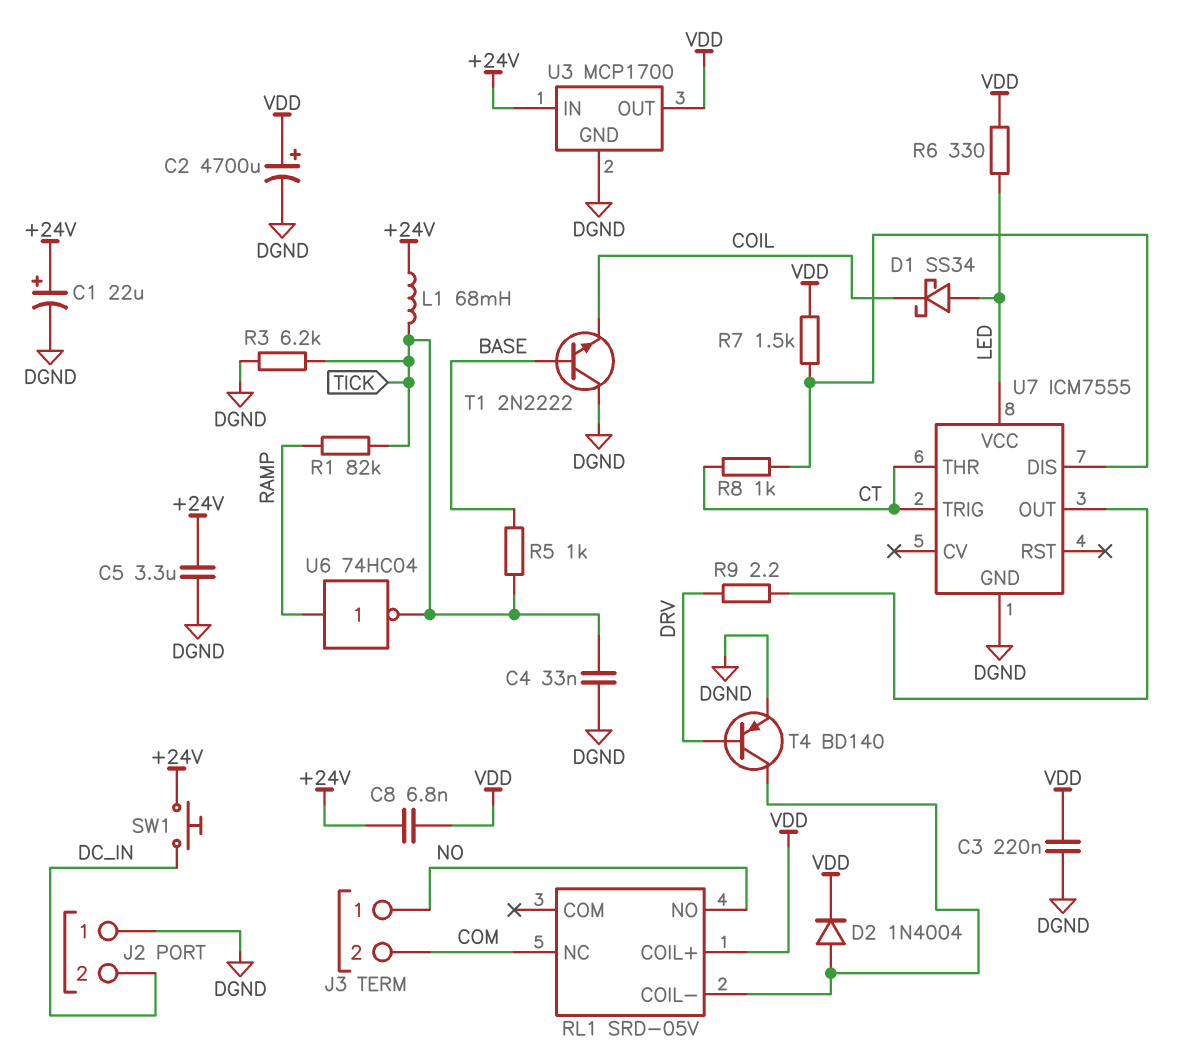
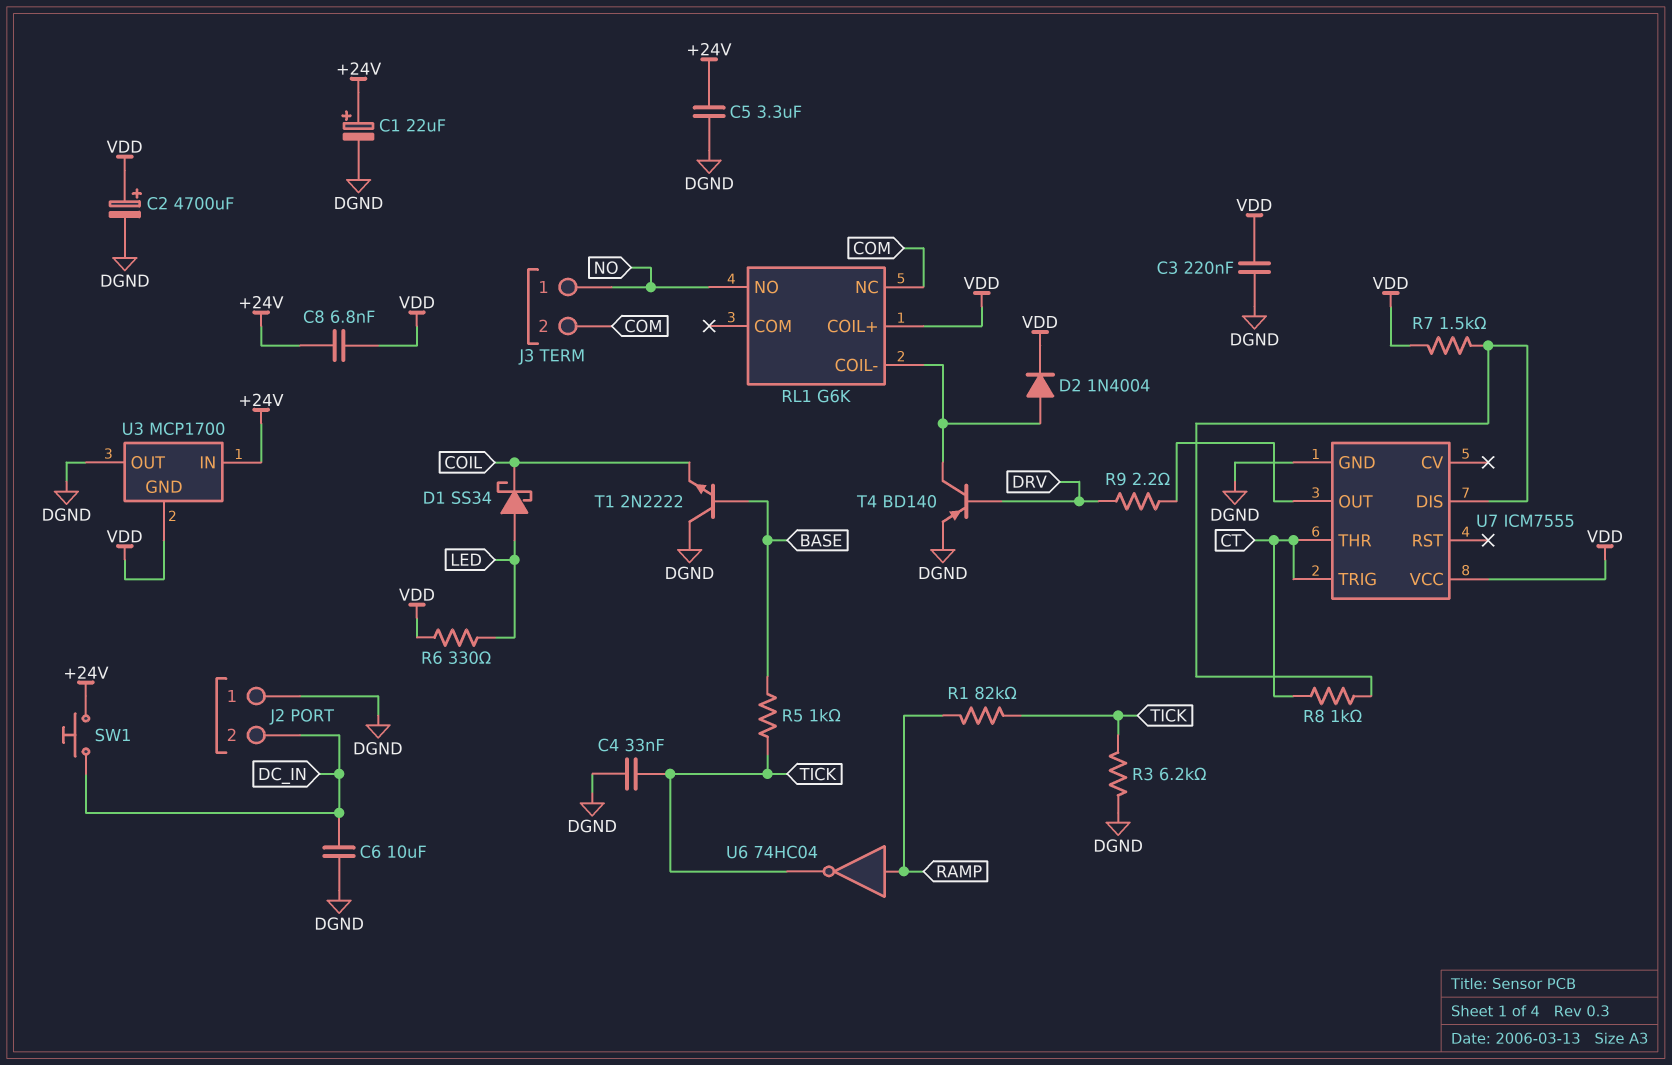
C6: none -> 10uF (DC_IN, DGND)
L1: 68mH (+24V, TICK) -> none
RL1: SRD-05V -> G6K
U3 pin GND: DGND -> VDD
U3 pin OUT: VDD -> DGND
U7 pin VCC: LED -> VDD

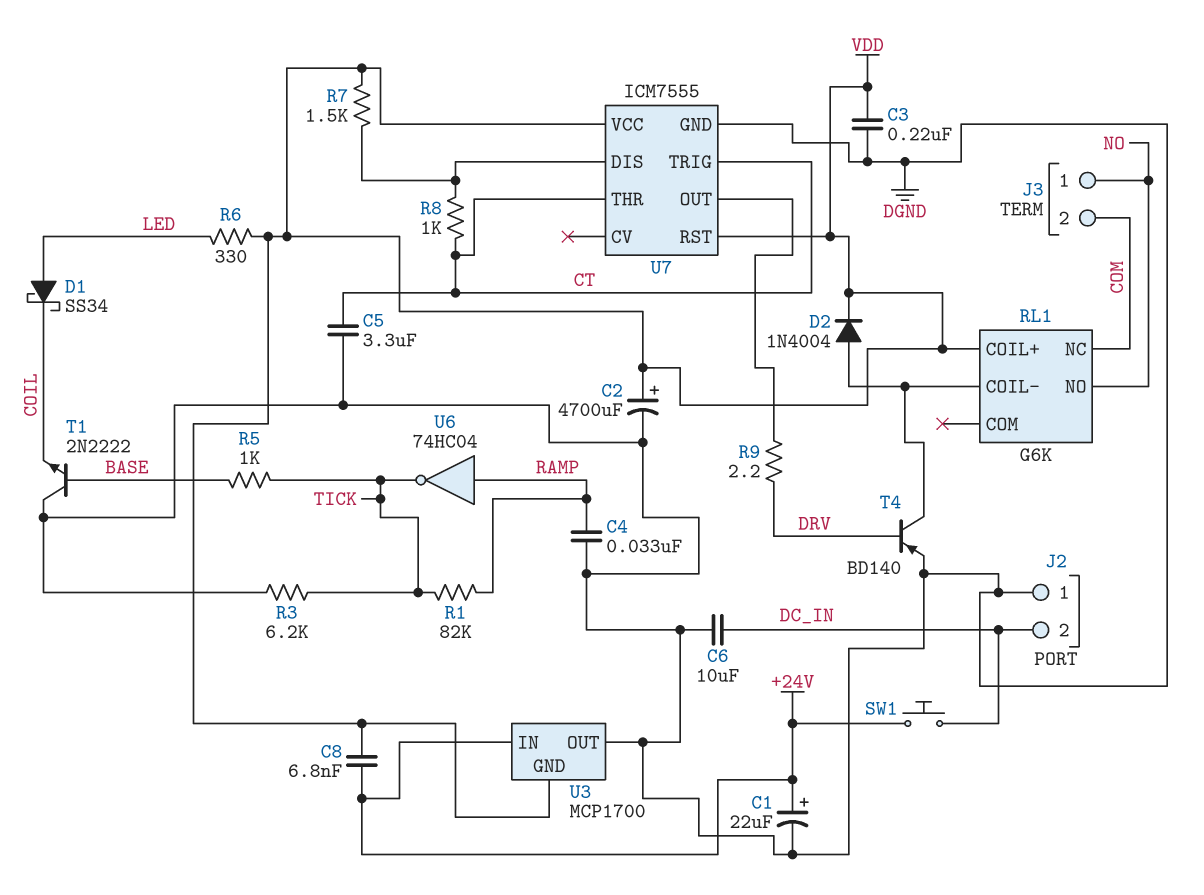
C4: 33nF (DGND, TICK) -> 33nF (DGND, RAMP)
C5: 3.3uF (+24V, DGND) -> 3.3uF (CT, DGND)
U7 pin RST: none -> VDD

